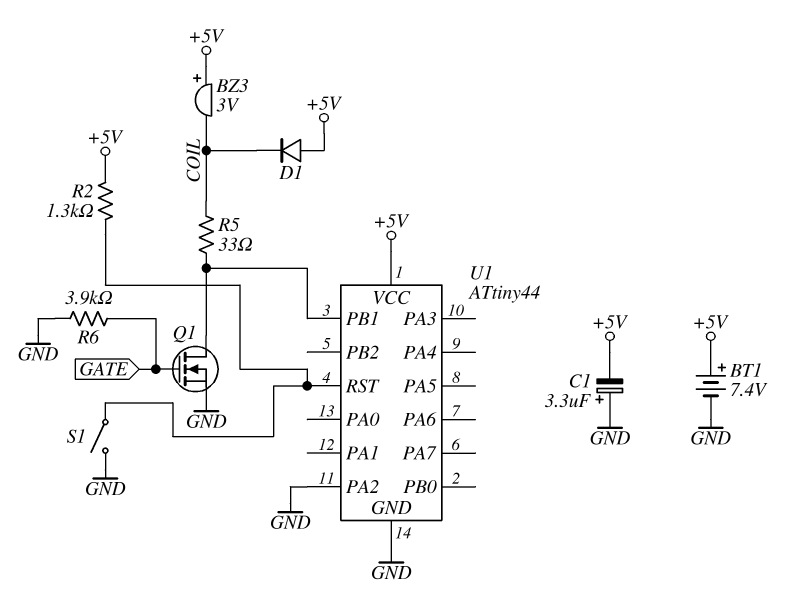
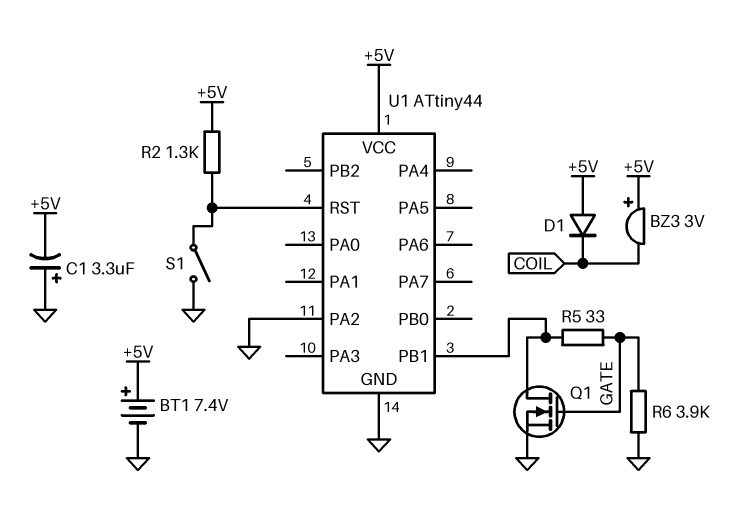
R5: 33 (COIL, U1/PB1) -> 33 (GATE, U1/PB1)

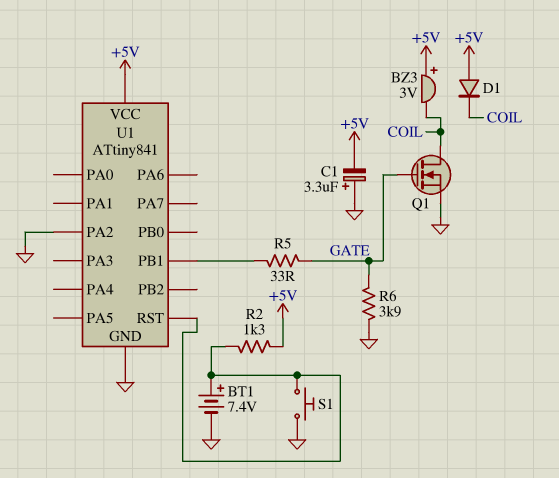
BT1: 7.4V (plus +5V, minus GND) -> 7.4V (plus U1/RST, minus GND)
Q1: NMOS (G GATE, D U1/PB1, S GND) -> NMOS (G GATE, D COIL, S GND)
S1: switch (GND, U1/RST) -> button (GND, U1/RST)
U1: ATtiny44 -> ATtiny841

